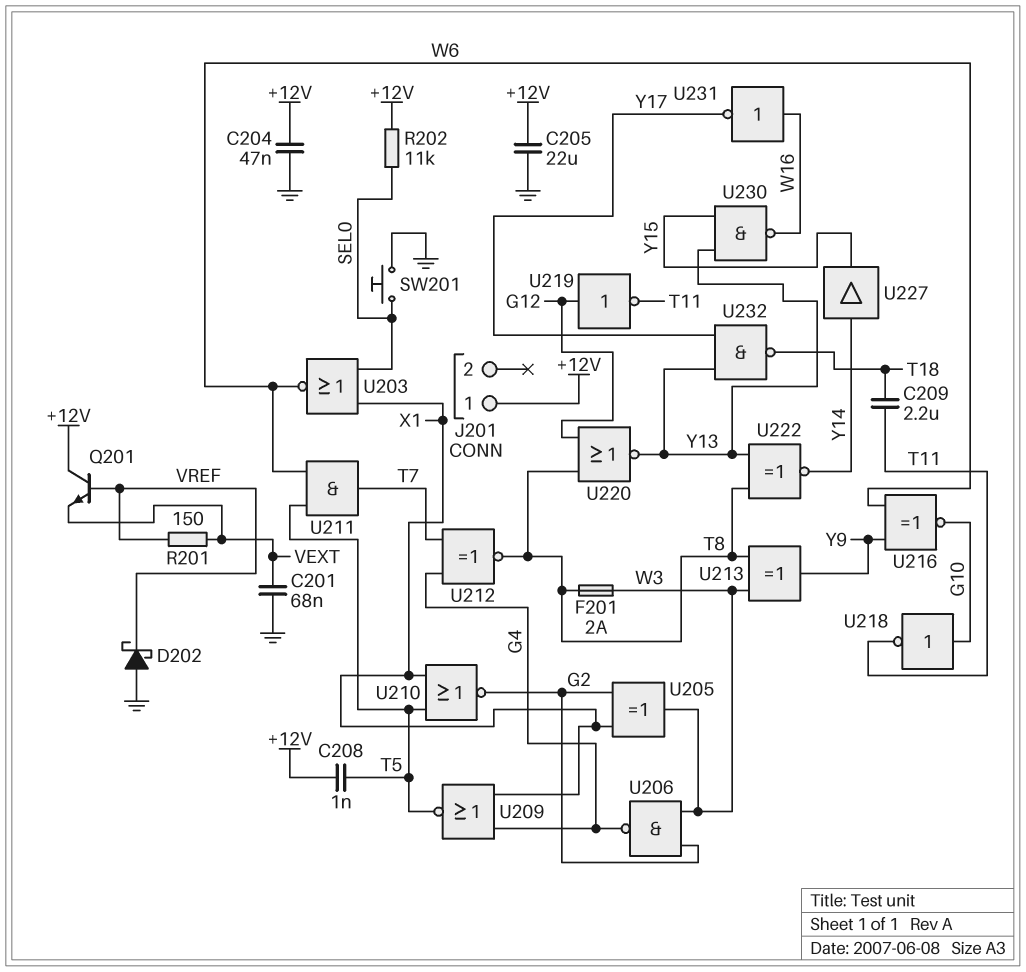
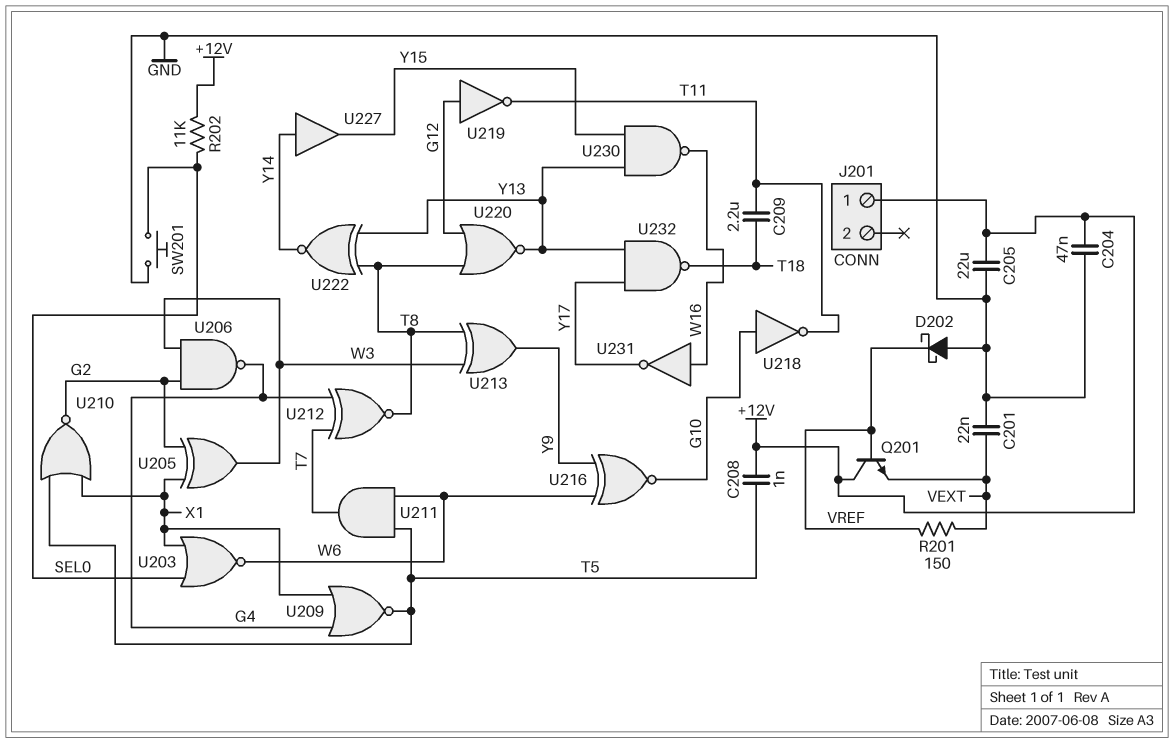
C201: 68nF (GND, VEXT) -> 22nF (GND, VEXT)
F201: 2A (T8, W3) -> none

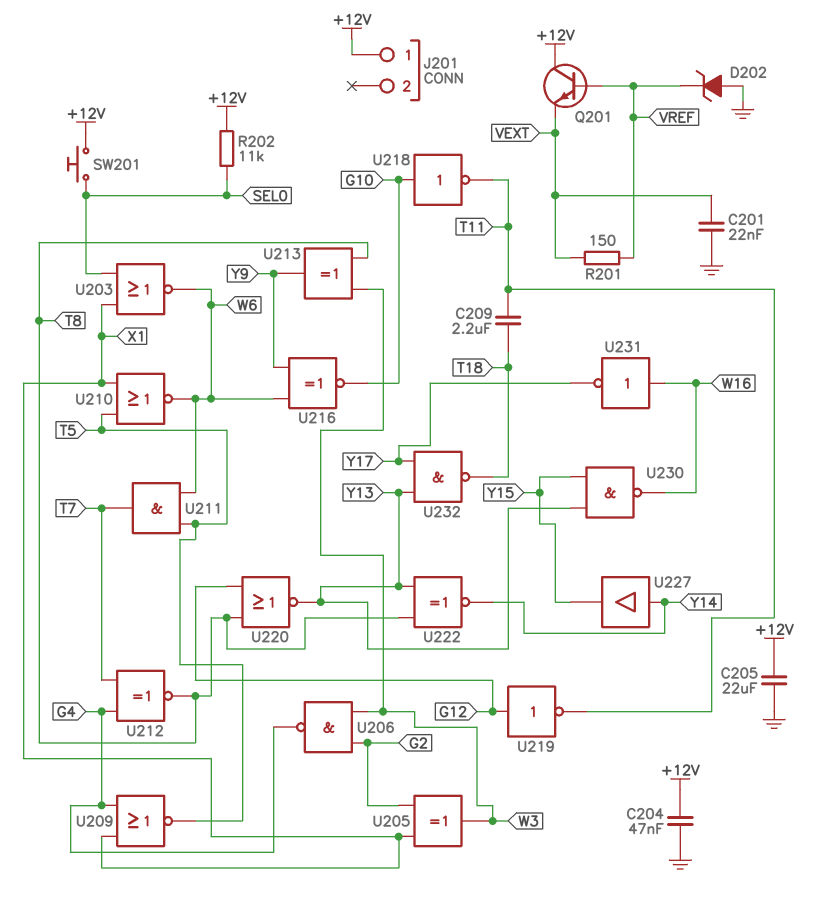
C208: 1nF (+12V, T5) -> none
D202: schottky (A GND, K VREF) -> zener (A GND, K VREF)
SW201: button (GND, SEL0) -> button (+12V, SEL0)
U210: NOR (in T5, in X1, out G2) -> NOR (in T5, in X1, out W6)

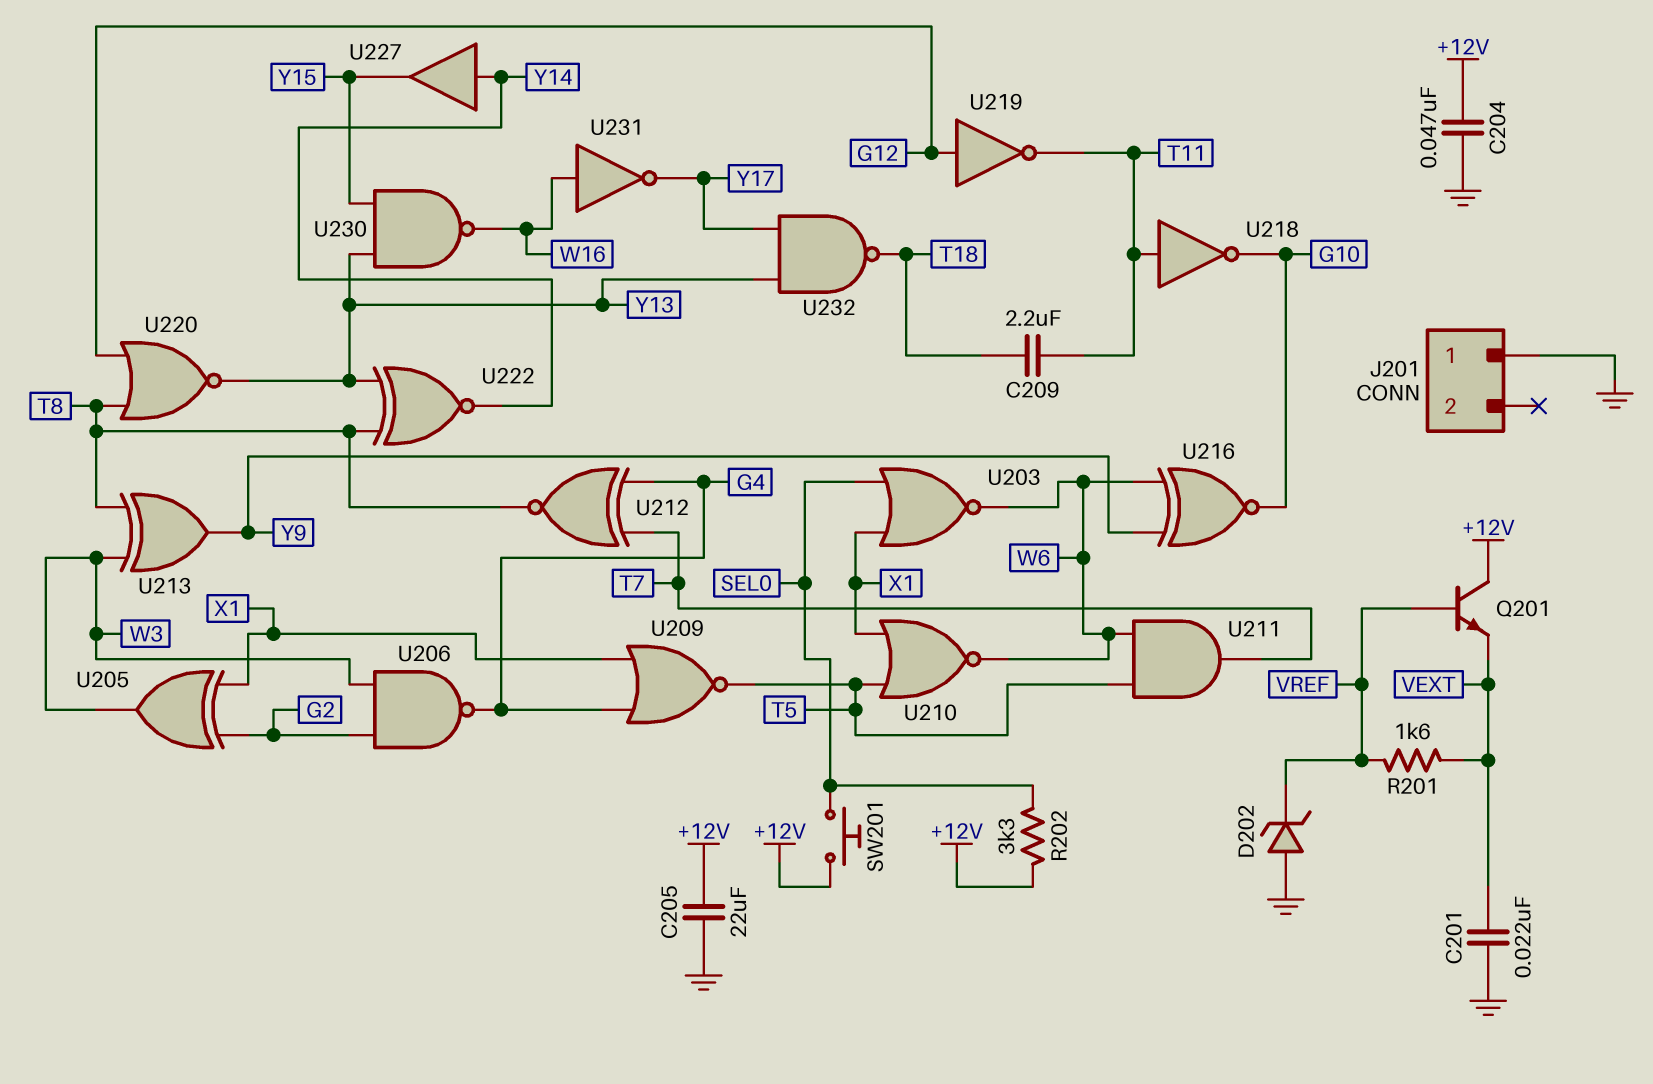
J201 pin 1: +12V -> GND
R201: 150 (VEXT, VREF) -> 1.6k (VEXT, VREF)
R202: 11k (+12V, SEL0) -> 3.3k (+12V, SEL0)
U218: NOT (in G10, out T11) -> NOT (in T11, out G10)

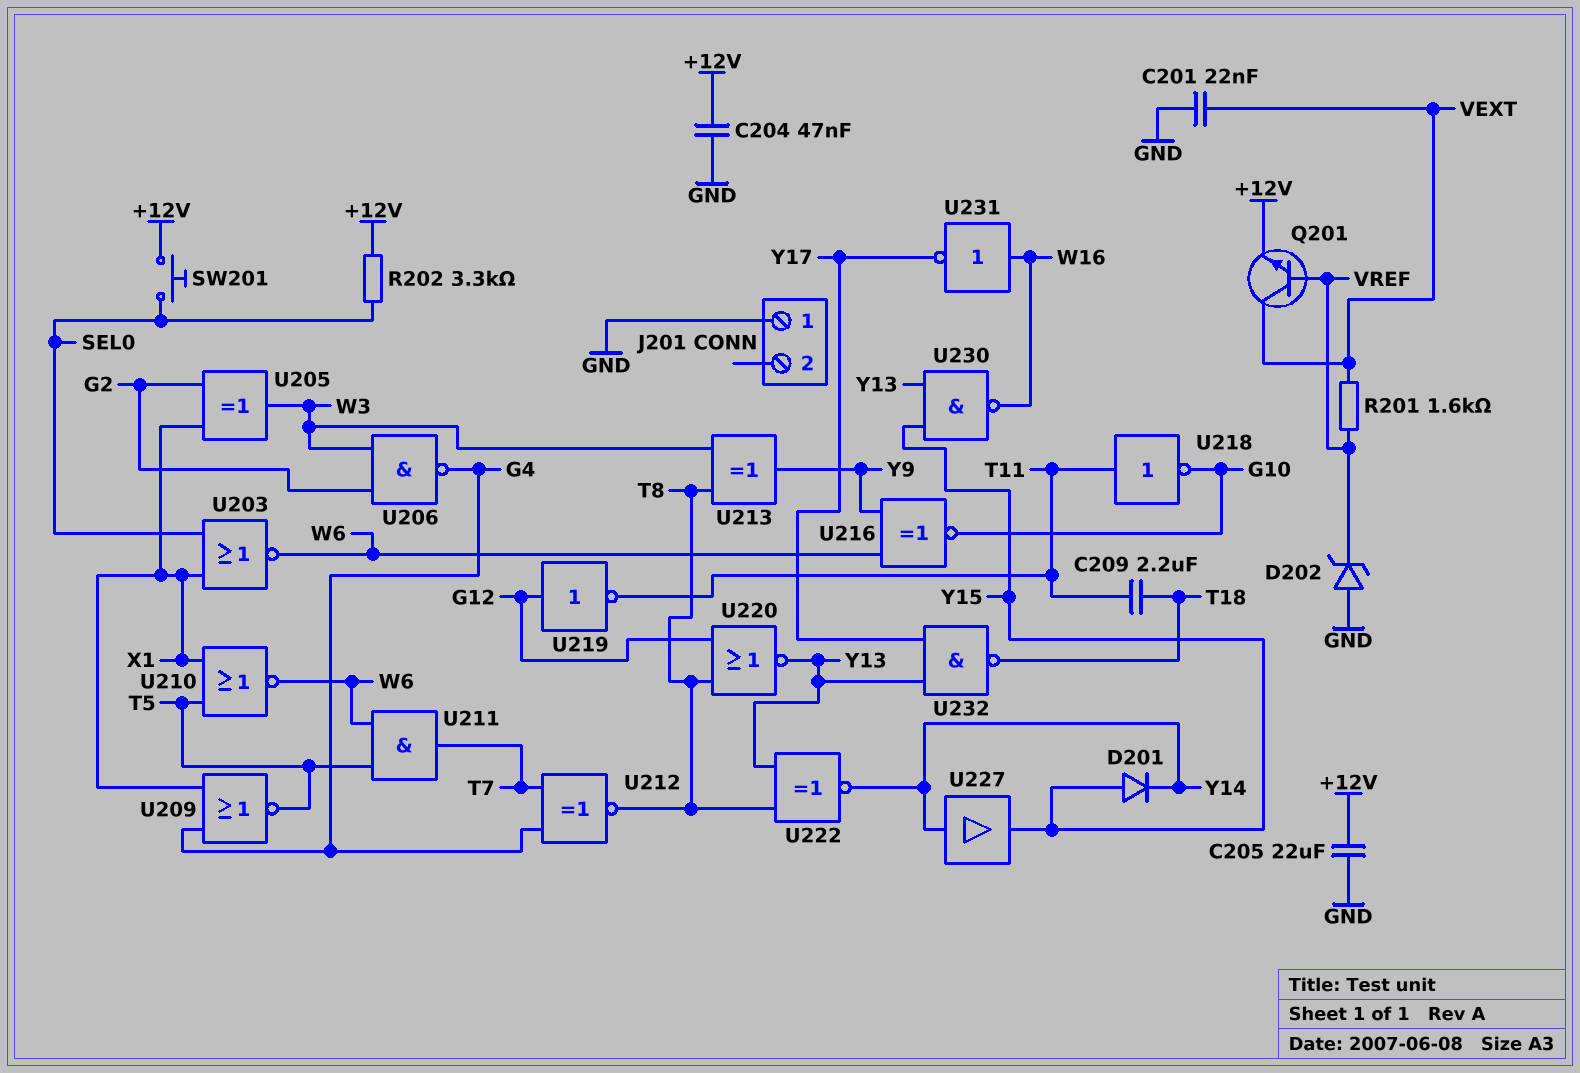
D201: none -> diode (A Y15, K Y14)
Q201: NPN (B VREF, C +12V, E VEXT) -> NPN (B VREF, C VEXT, E +12V)

